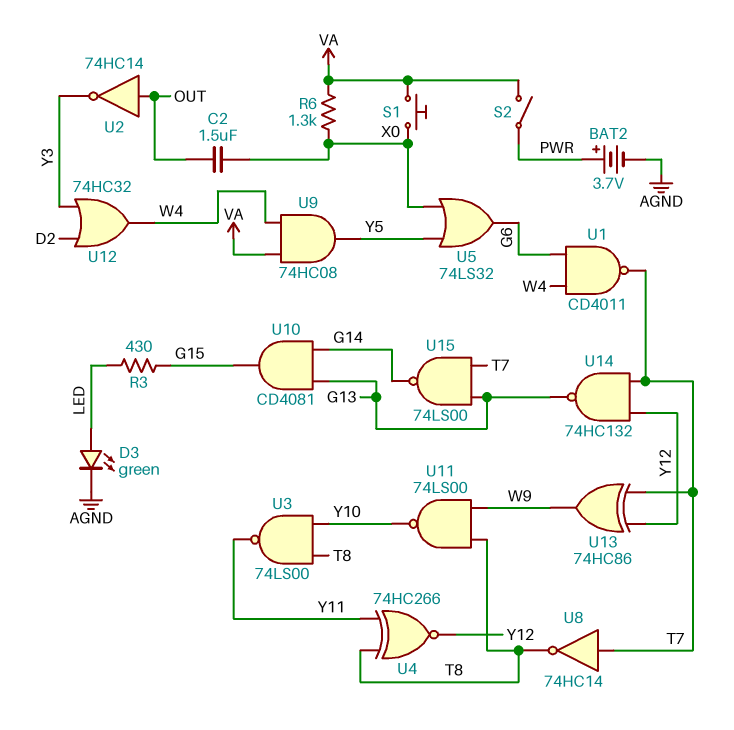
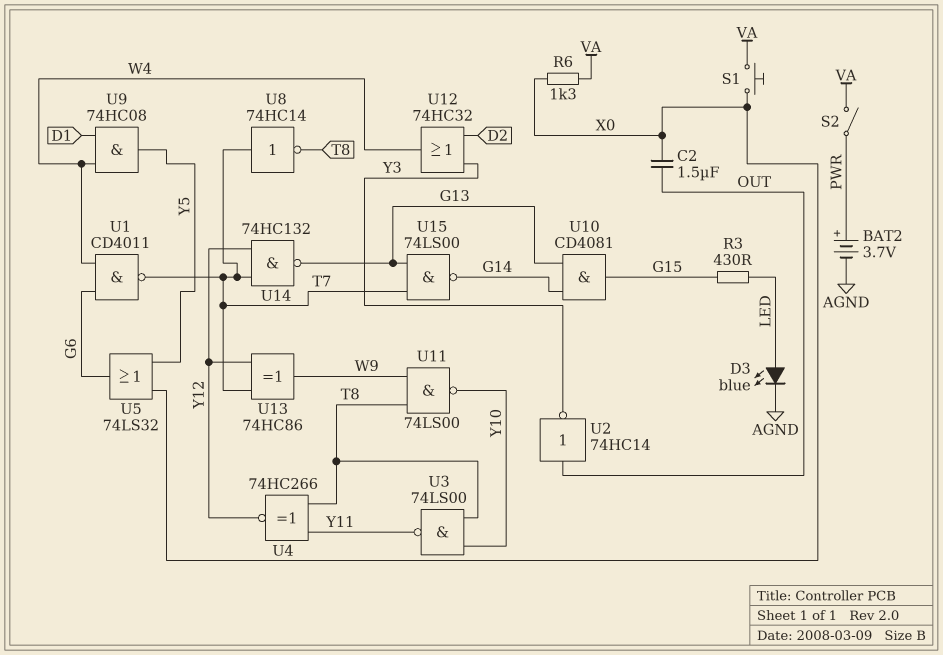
D3: LED green (A LED, K AGND) -> LED blue (A LED, K AGND)
U9: AND 74HC08 (in VA, in W4, out Y5) -> AND 74HC08 (in D1, in W4, out Y5)

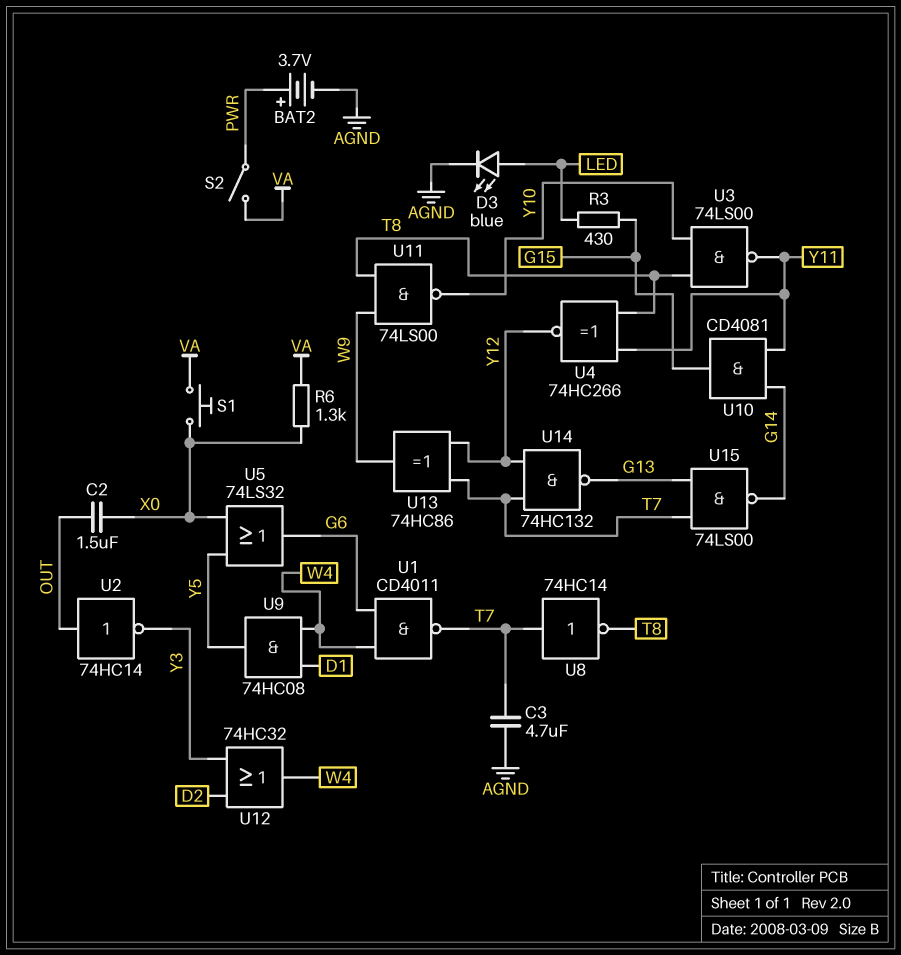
C3: none -> 4.7uF (AGND, T7)
U10: AND CD4081 (in G13, in G14, out G15) -> AND CD4081 (in G14, in Y11, out G15)

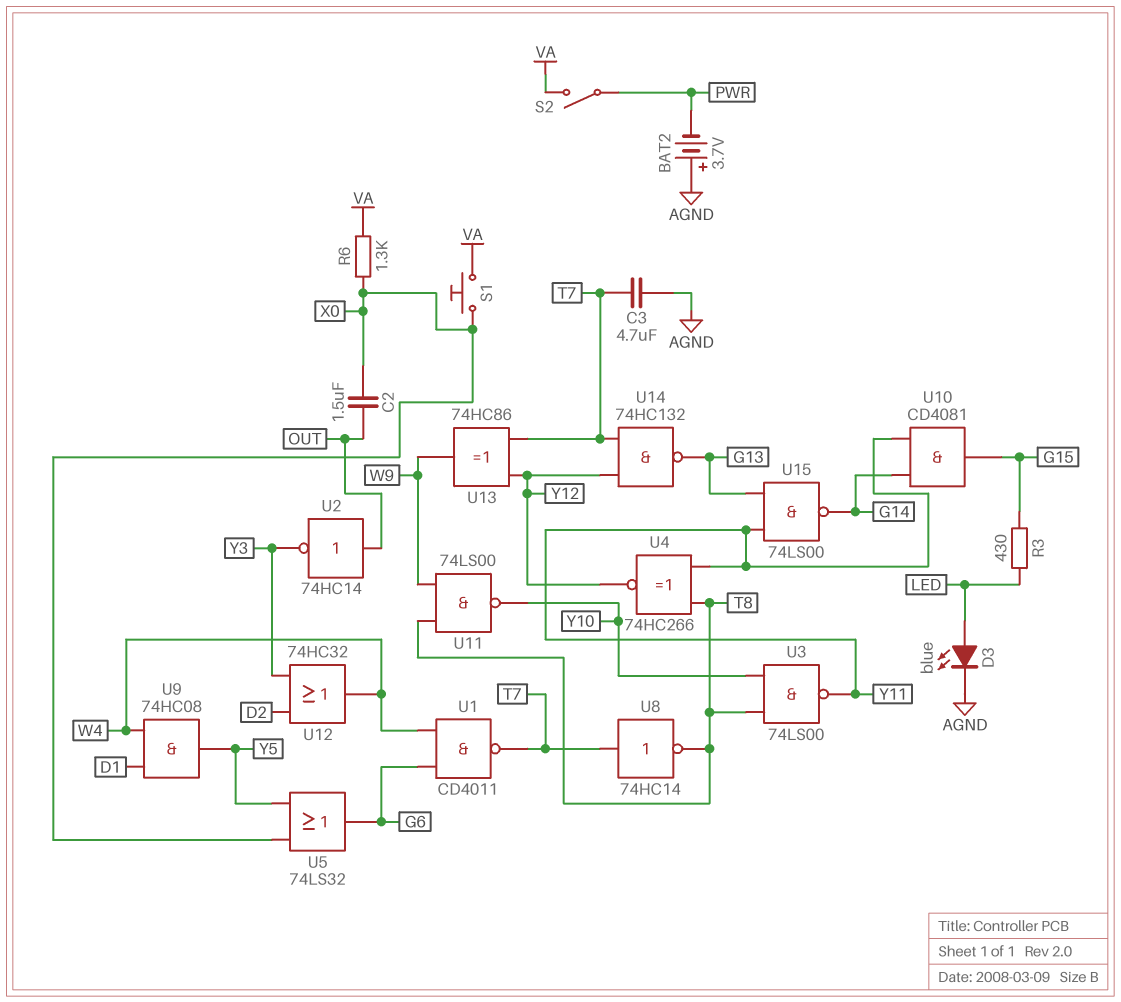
BAT2: 3.7V (plus PWR, minus AGND) -> 3.7V (plus AGND, minus PWR)
U15: NAND 74LS00 (in G13, in T7, out G14) -> NAND 74LS00 (in G13, in Y11, out G14)

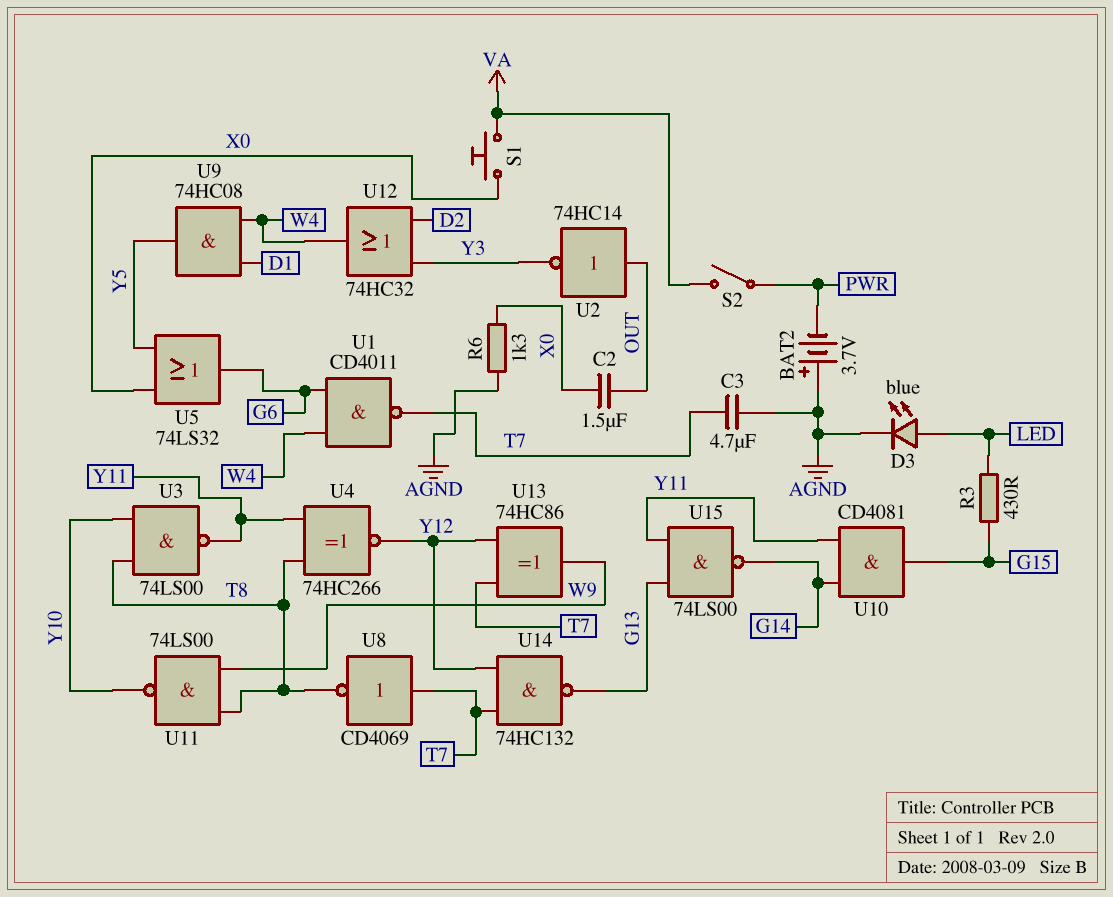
R6: 1.3k (VA, X0) -> 1.3k (AGND, X0)
U8: NOT 74HC14 (in T7, out T8) -> NOT CD4069 (in T7, out T8)

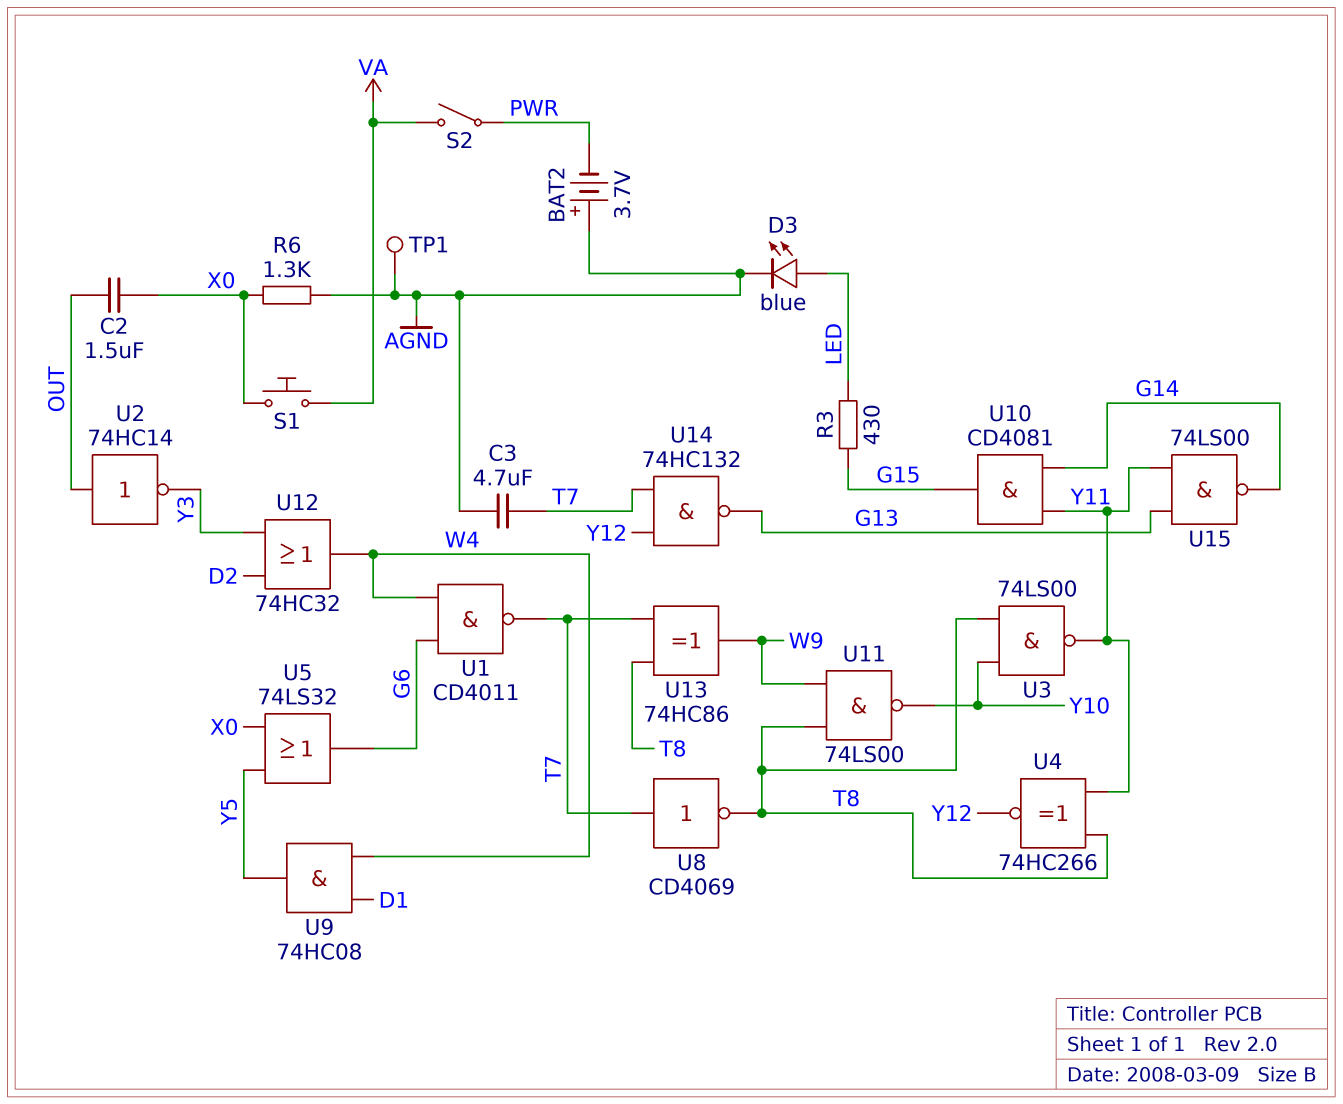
TP1: none -> test point (AGND)
U13: XOR 74HC86 (in T7, in Y12, out W9) -> XOR 74HC86 (in T7, in T8, out W9)

